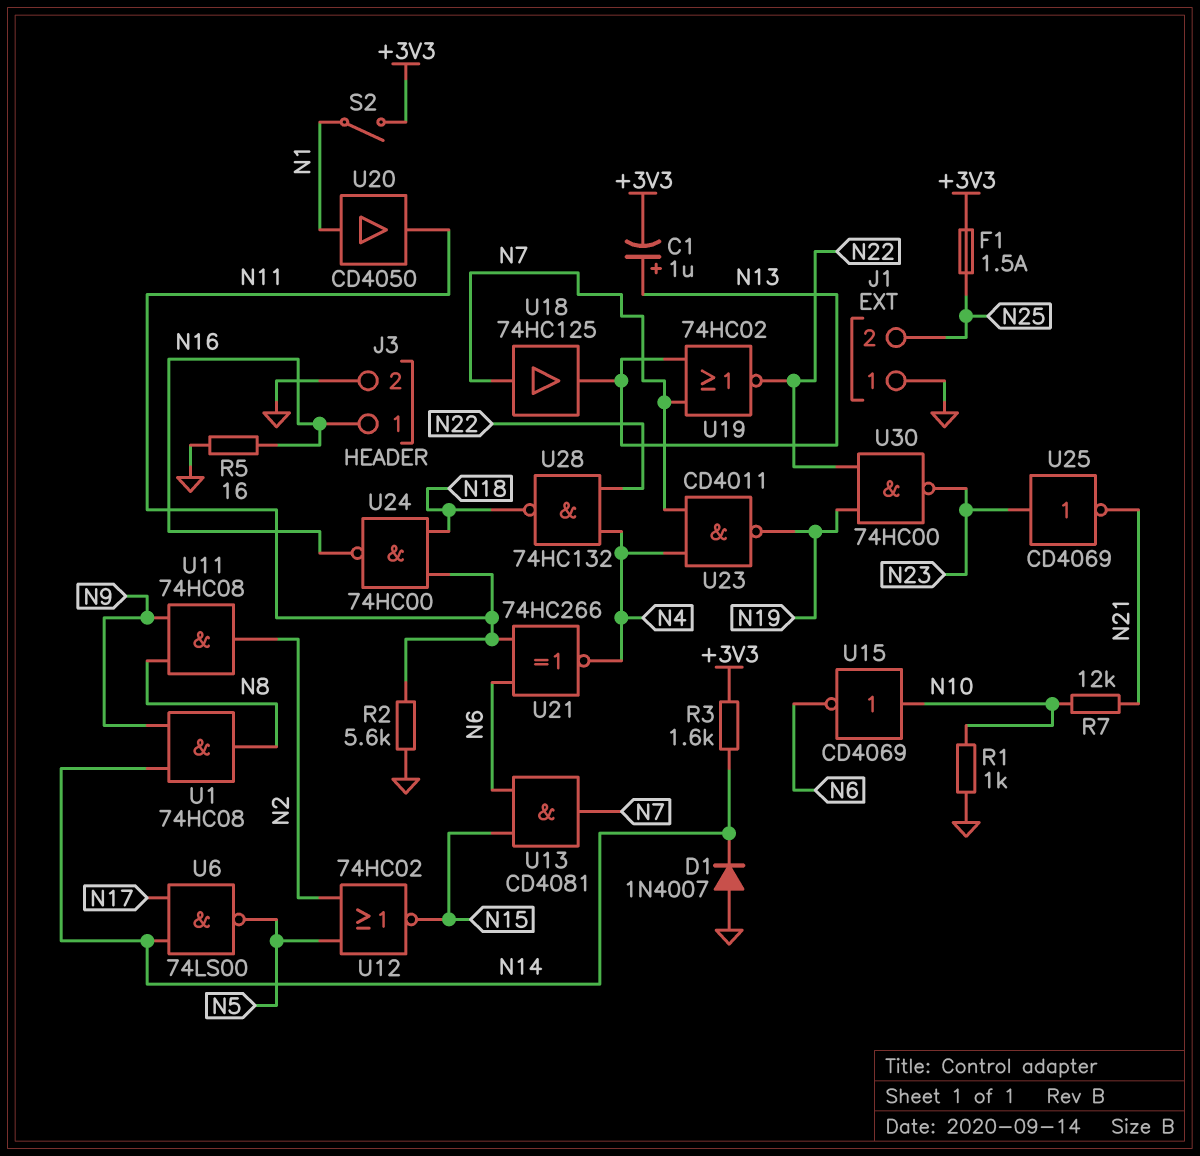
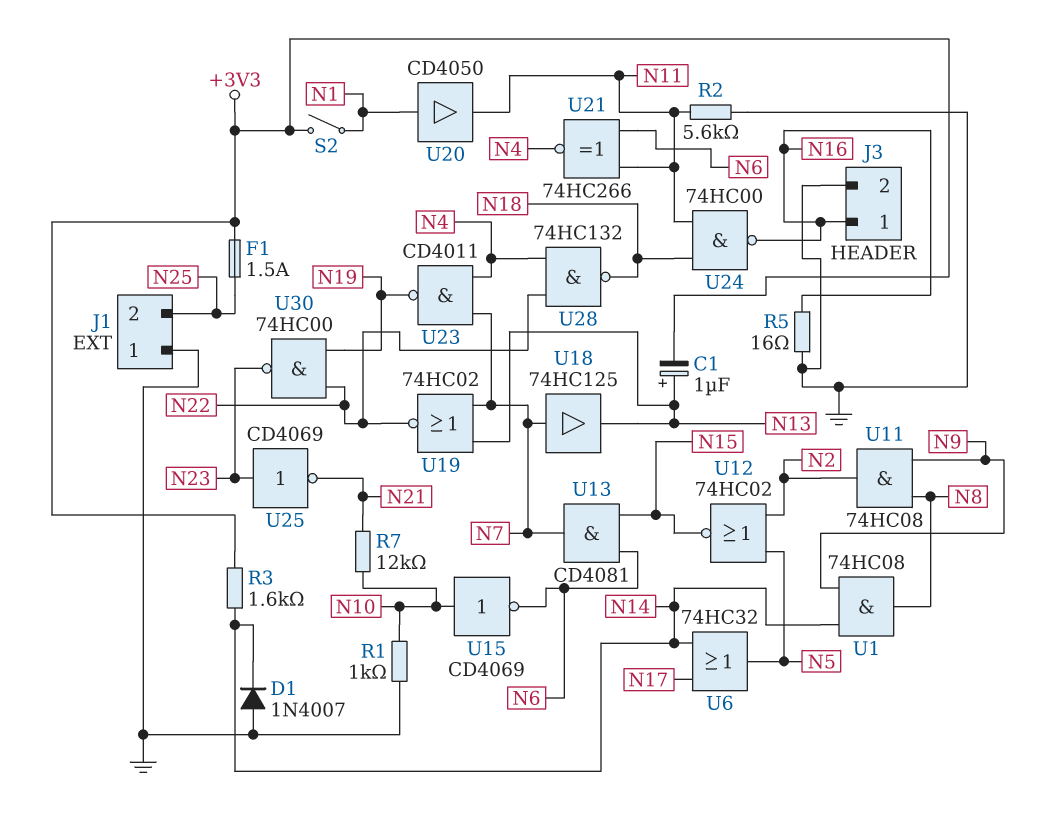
U6: NAND 74LS00 (in N14, in N17, out N5) -> OR 74HC32 (in N14, in N17, out N5)

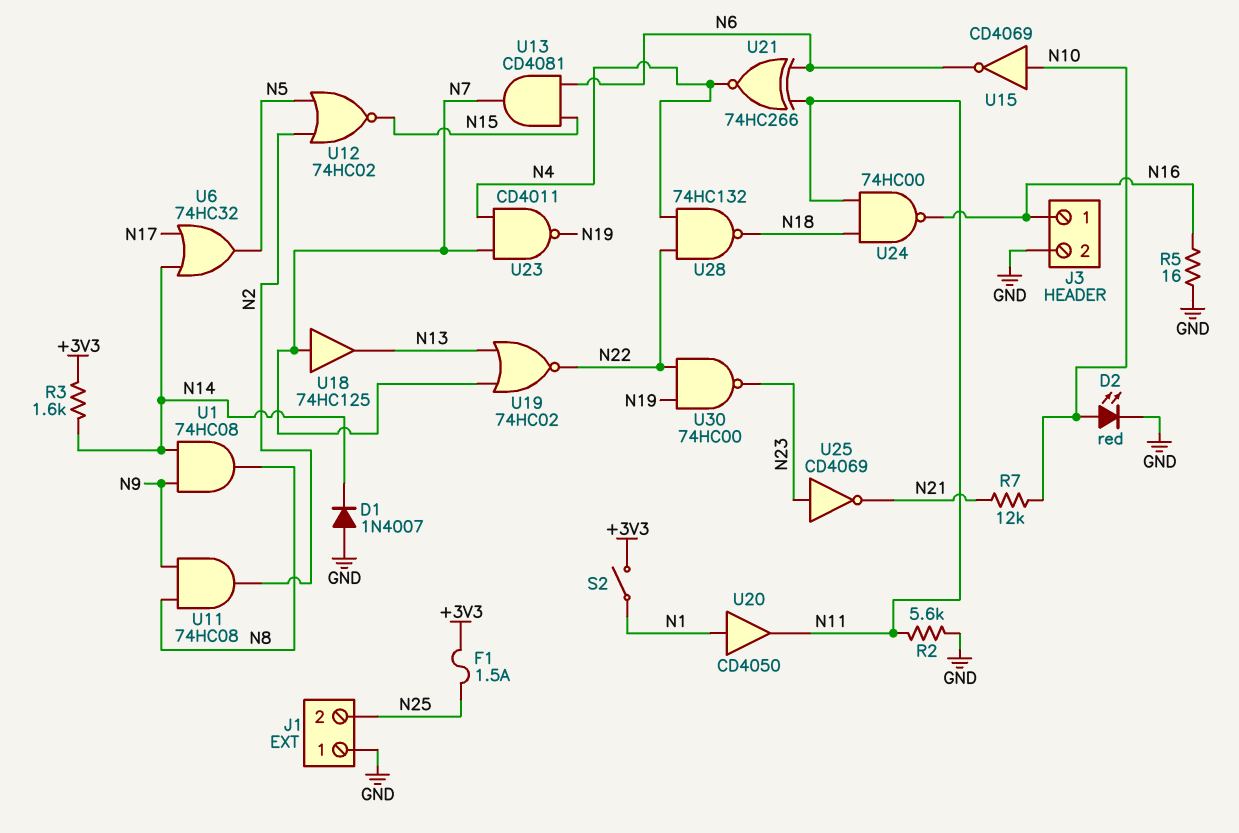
C1: 1uF (plus N13, minus +3V3) -> none
D2: none -> LED red (A N10, K GND)
R1: 1k (GND, N10) -> none

